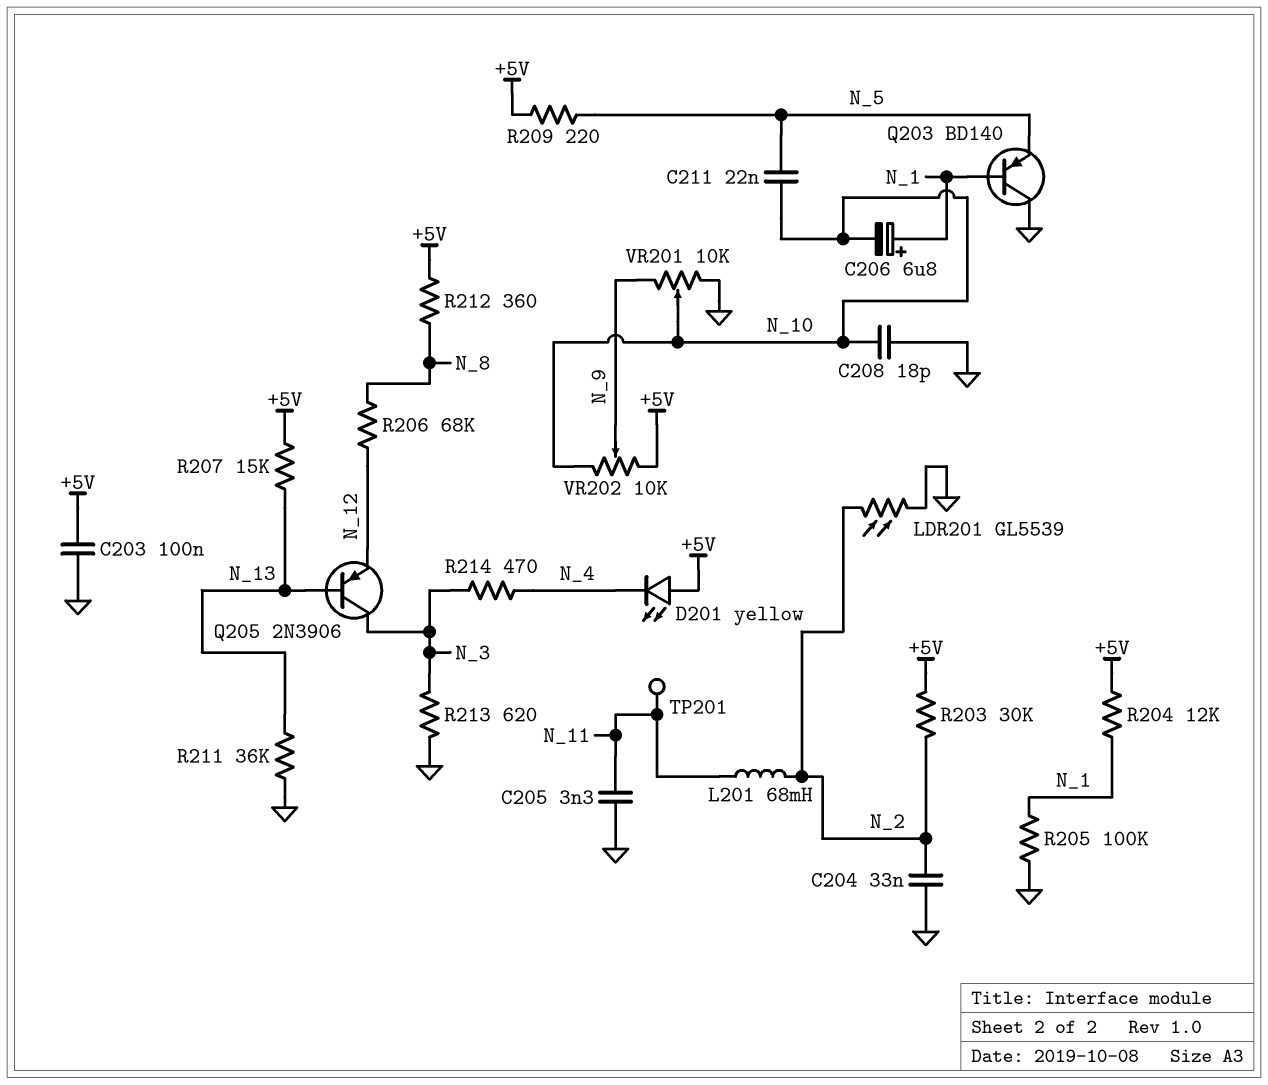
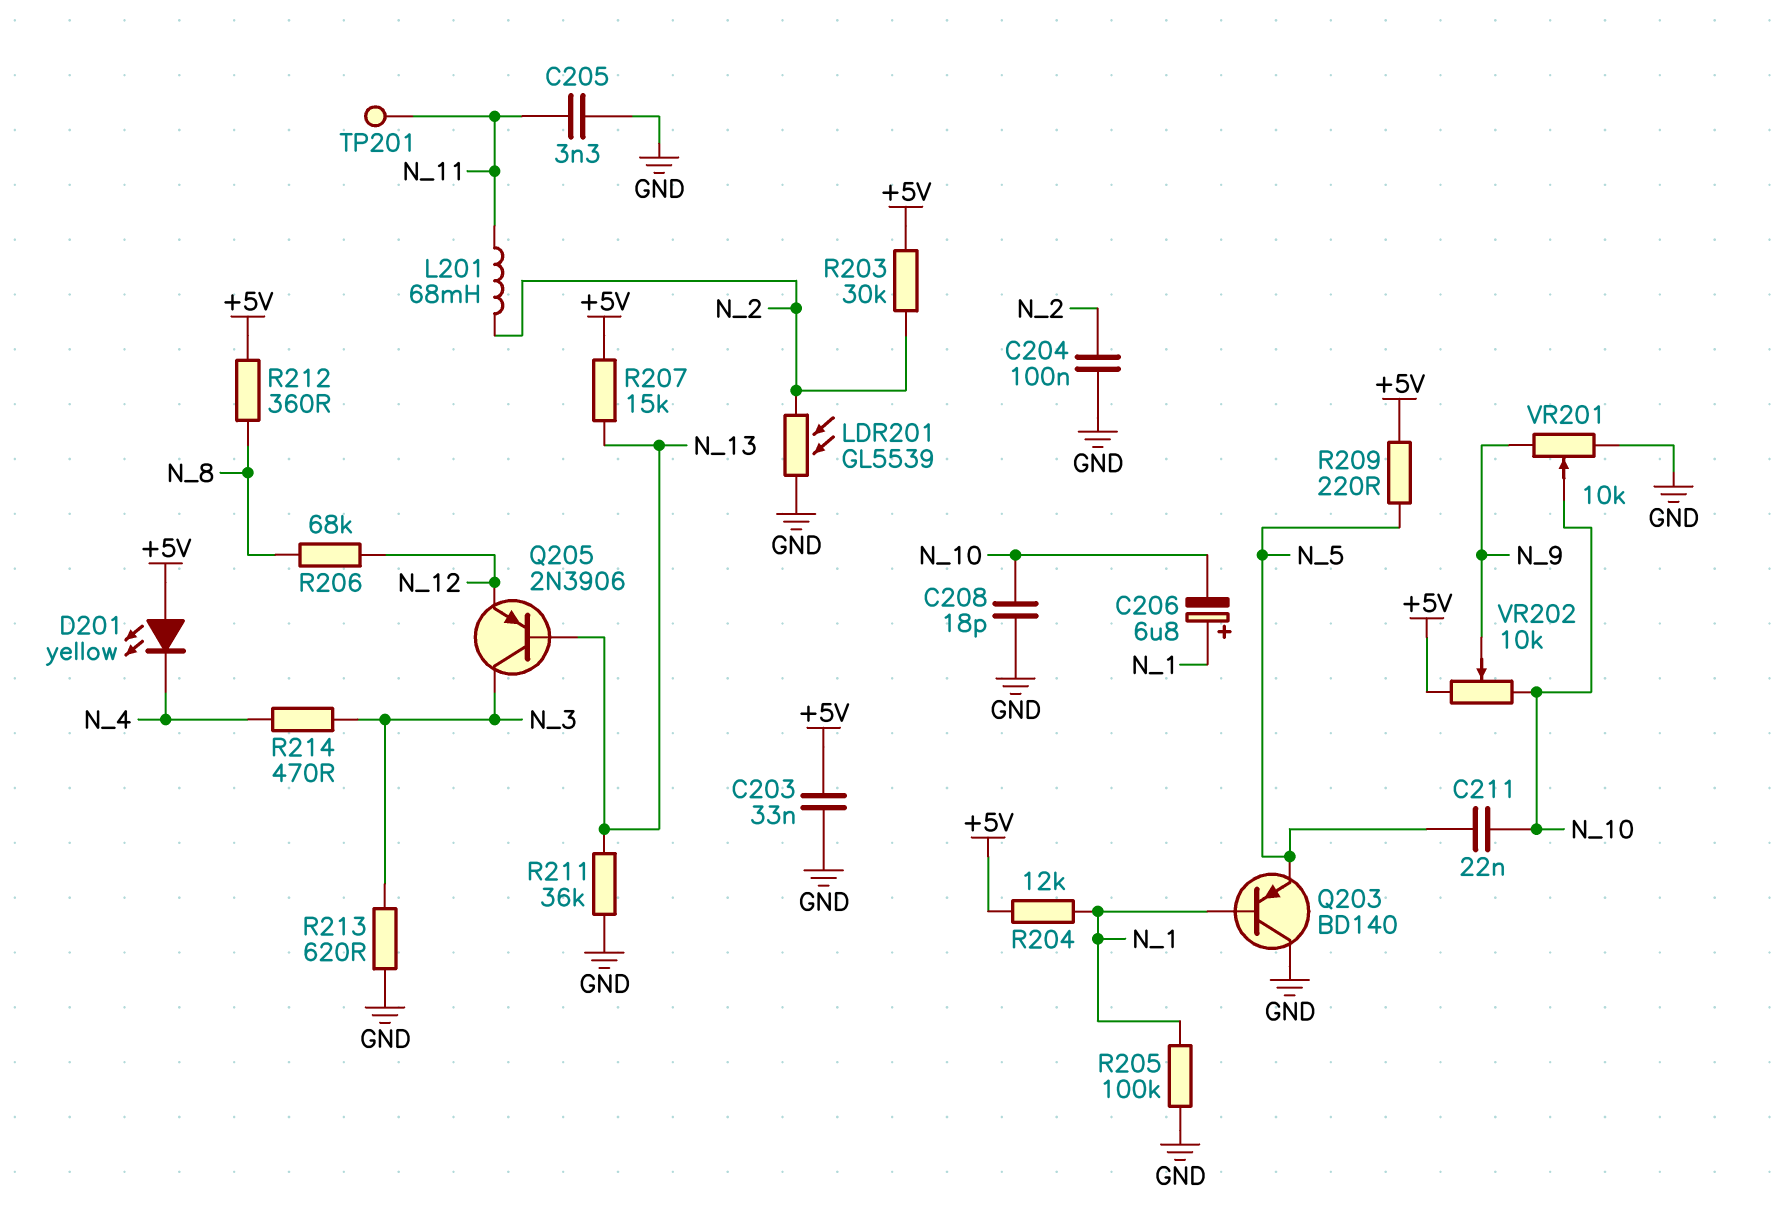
C203: 100nF (+5V, GND) -> 33nF (+5V, GND)
C204: 33nF (GND, N_2) -> 100nF (GND, N_2)

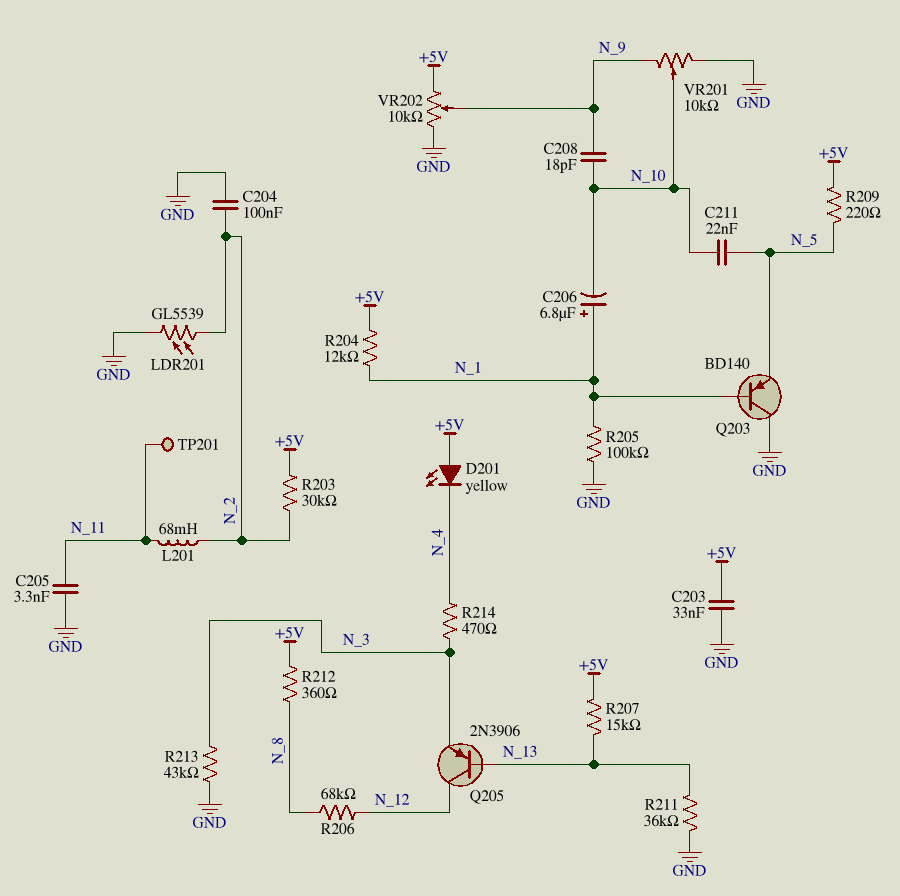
C208: 18pF (GND, N_10) -> 18pF (N_9, N_10)
Q205: PNP 2N3906 (B N_13, C N_3, E N_12) -> PNP 2N3906 (B N_13, C N_12, E N_3)
R213: 620 (GND, N_3) -> 43k (GND, N_3)
VR202: 10k (+5V, N_10, wiper N_9) -> 10k (+5V, GND, wiper N_9)

